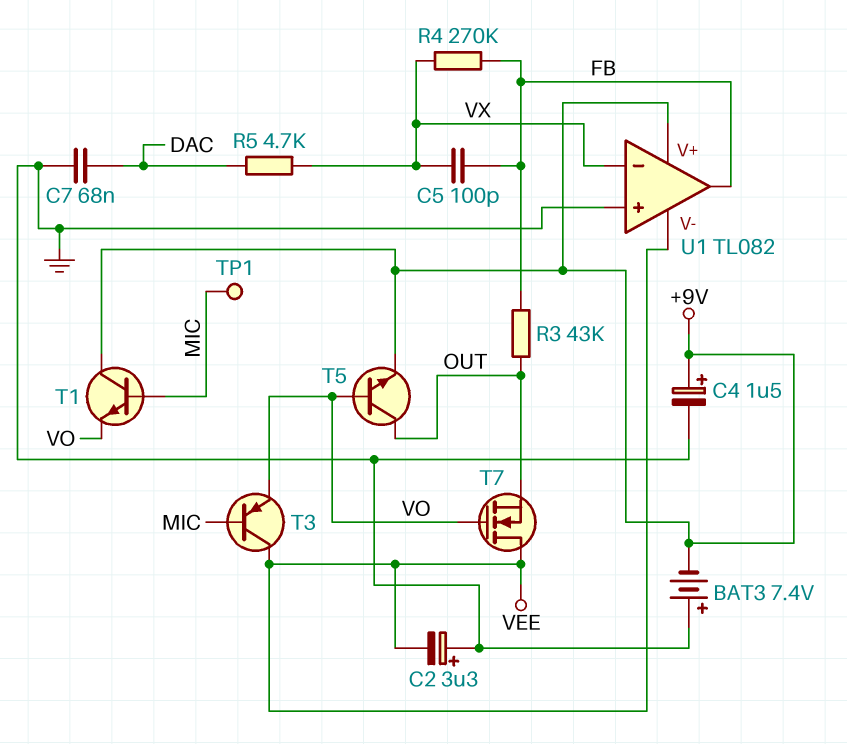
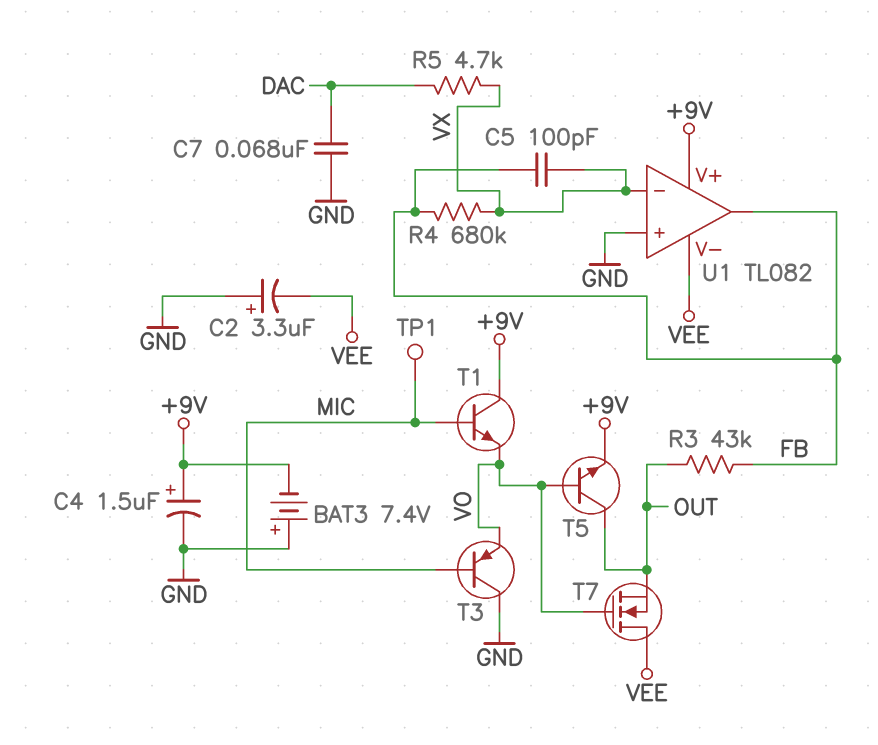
R4: 270k (FB, VX) -> 680k (FB, VX)
T3: PNP (B MIC, C VEE, E VO) -> PNP (B MIC, C GND, E VO)

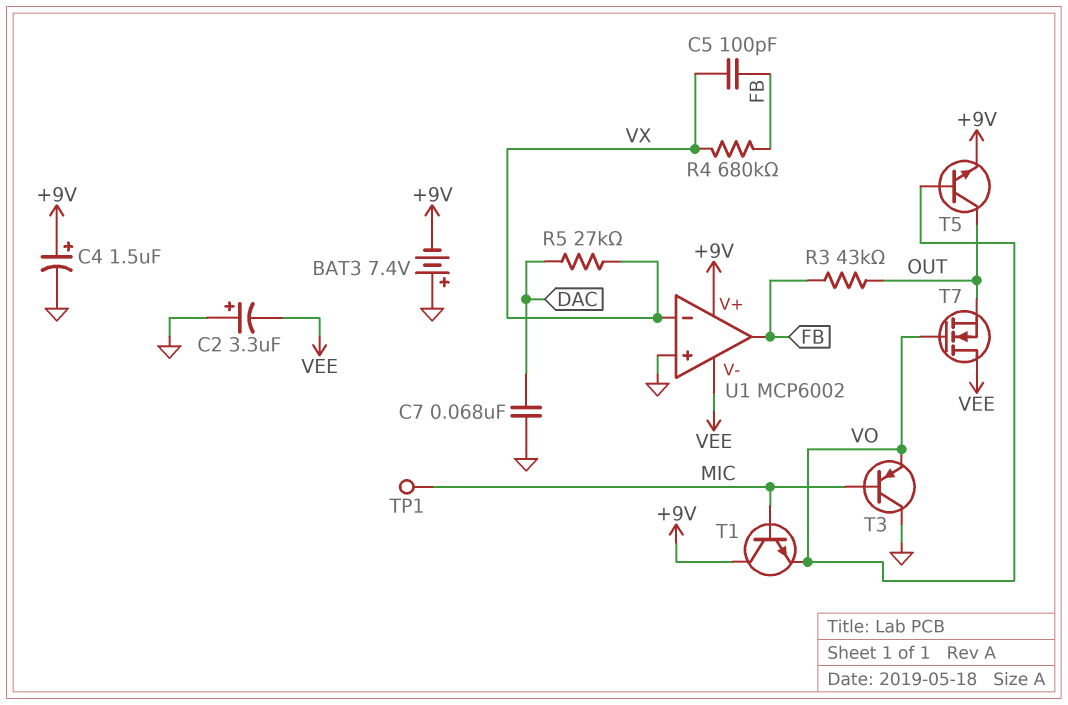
R5: 4.7k (DAC, VX) -> 27k (DAC, VX)
U1: TL082 -> MCP6002

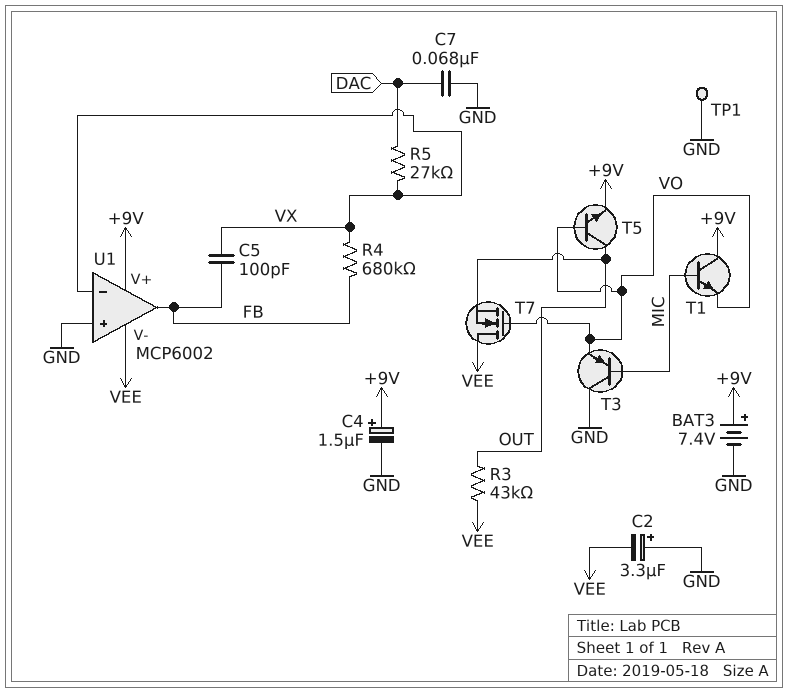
BAT3: 7.4V (plus GND, minus +9V) -> 7.4V (plus +9V, minus GND)
R3: 43k (FB, OUT) -> 43k (OUT, VEE)
TP1: test point (MIC) -> test point (GND)

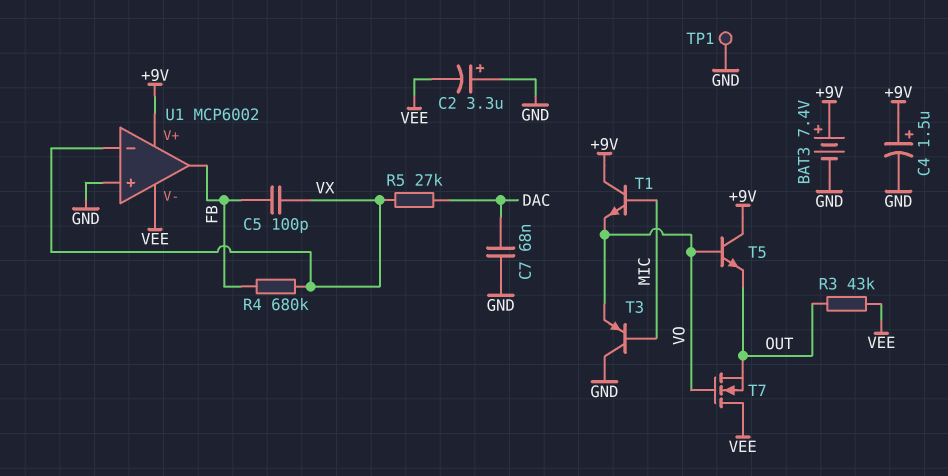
T5: NPN (B VO, C OUT, E +9V) -> NPN (B VO, C +9V, E OUT)

